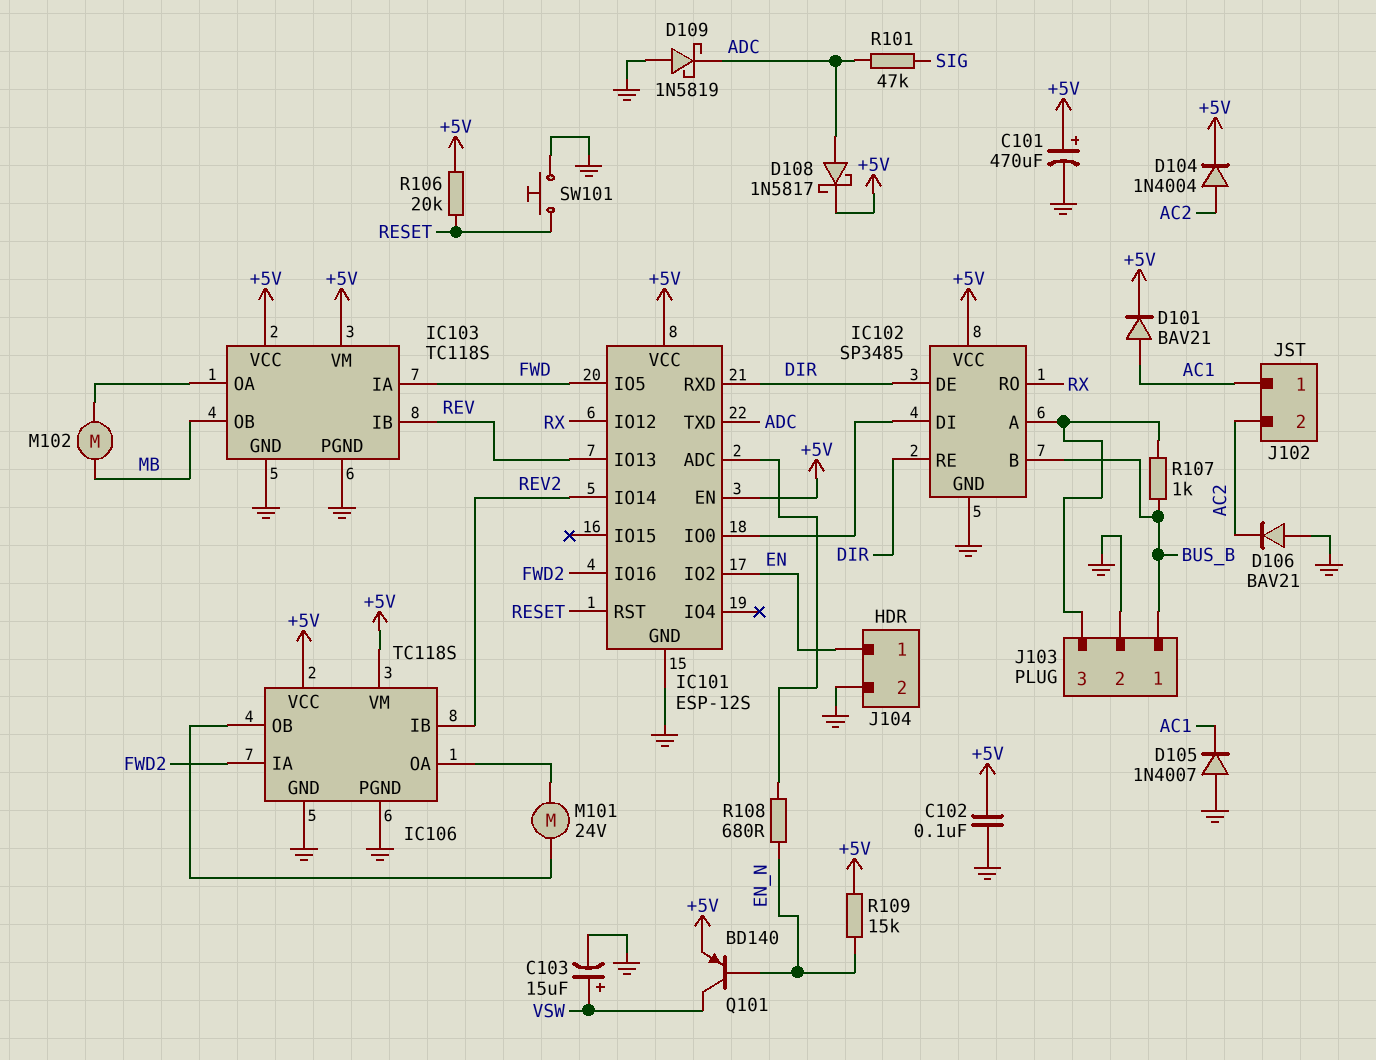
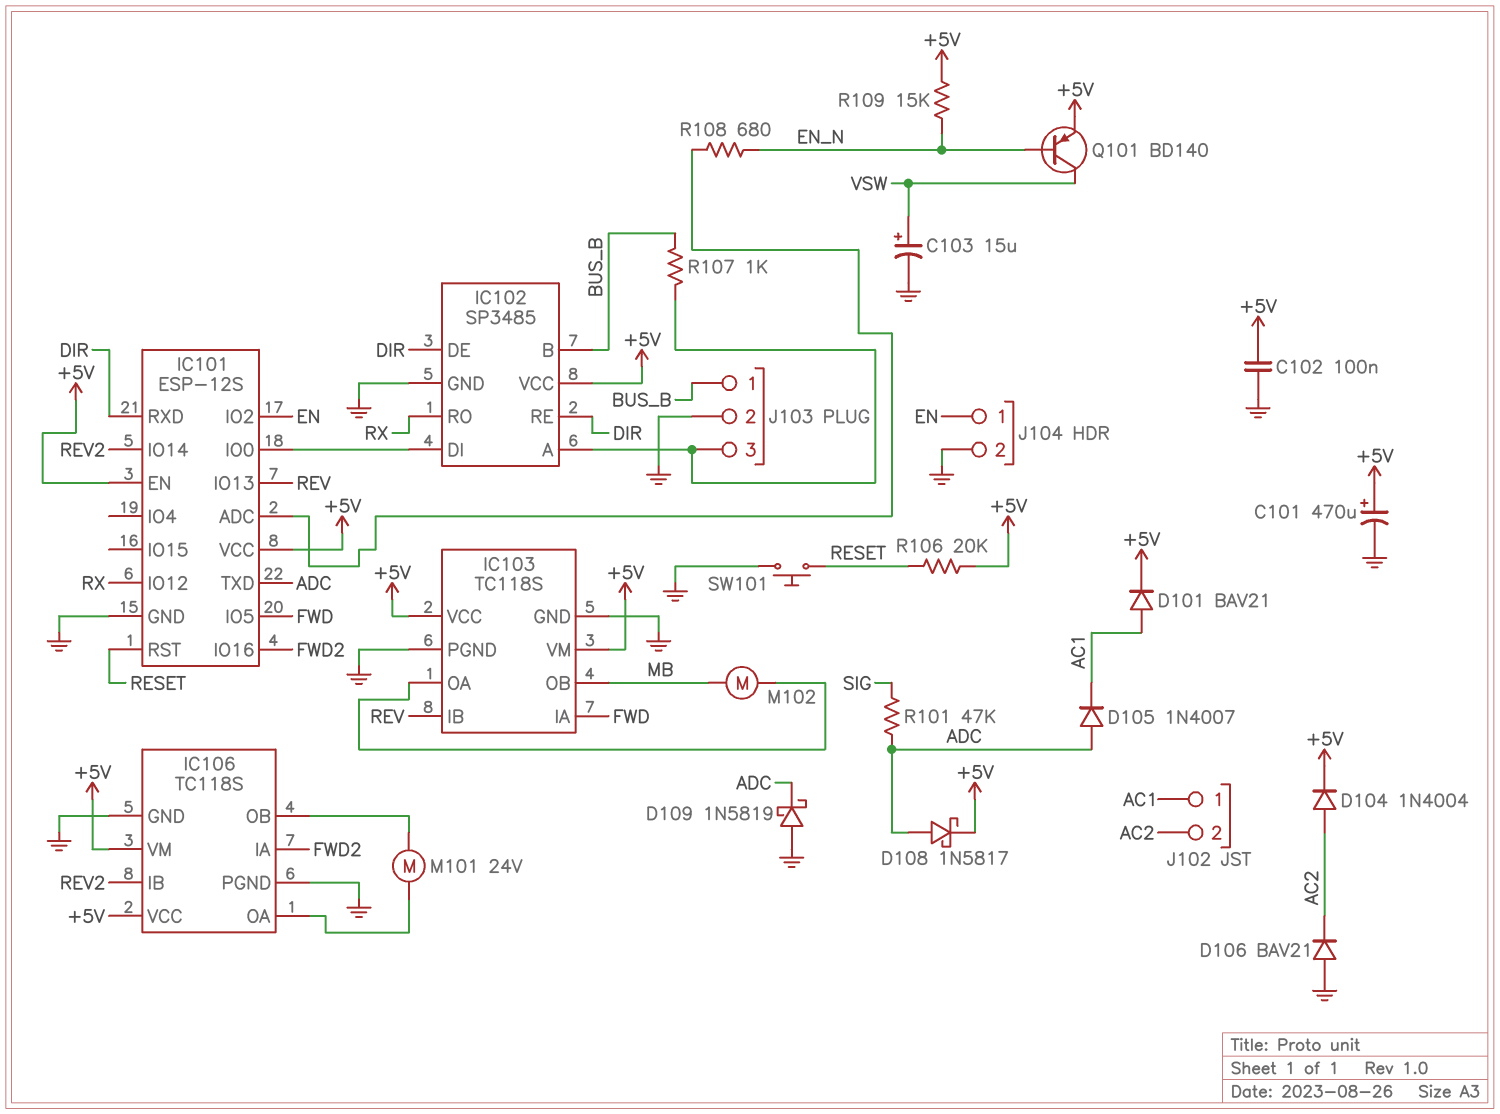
D105: diode 1N4007 (A GND, K AC1) -> diode 1N4007 (A ADC, K AC1)

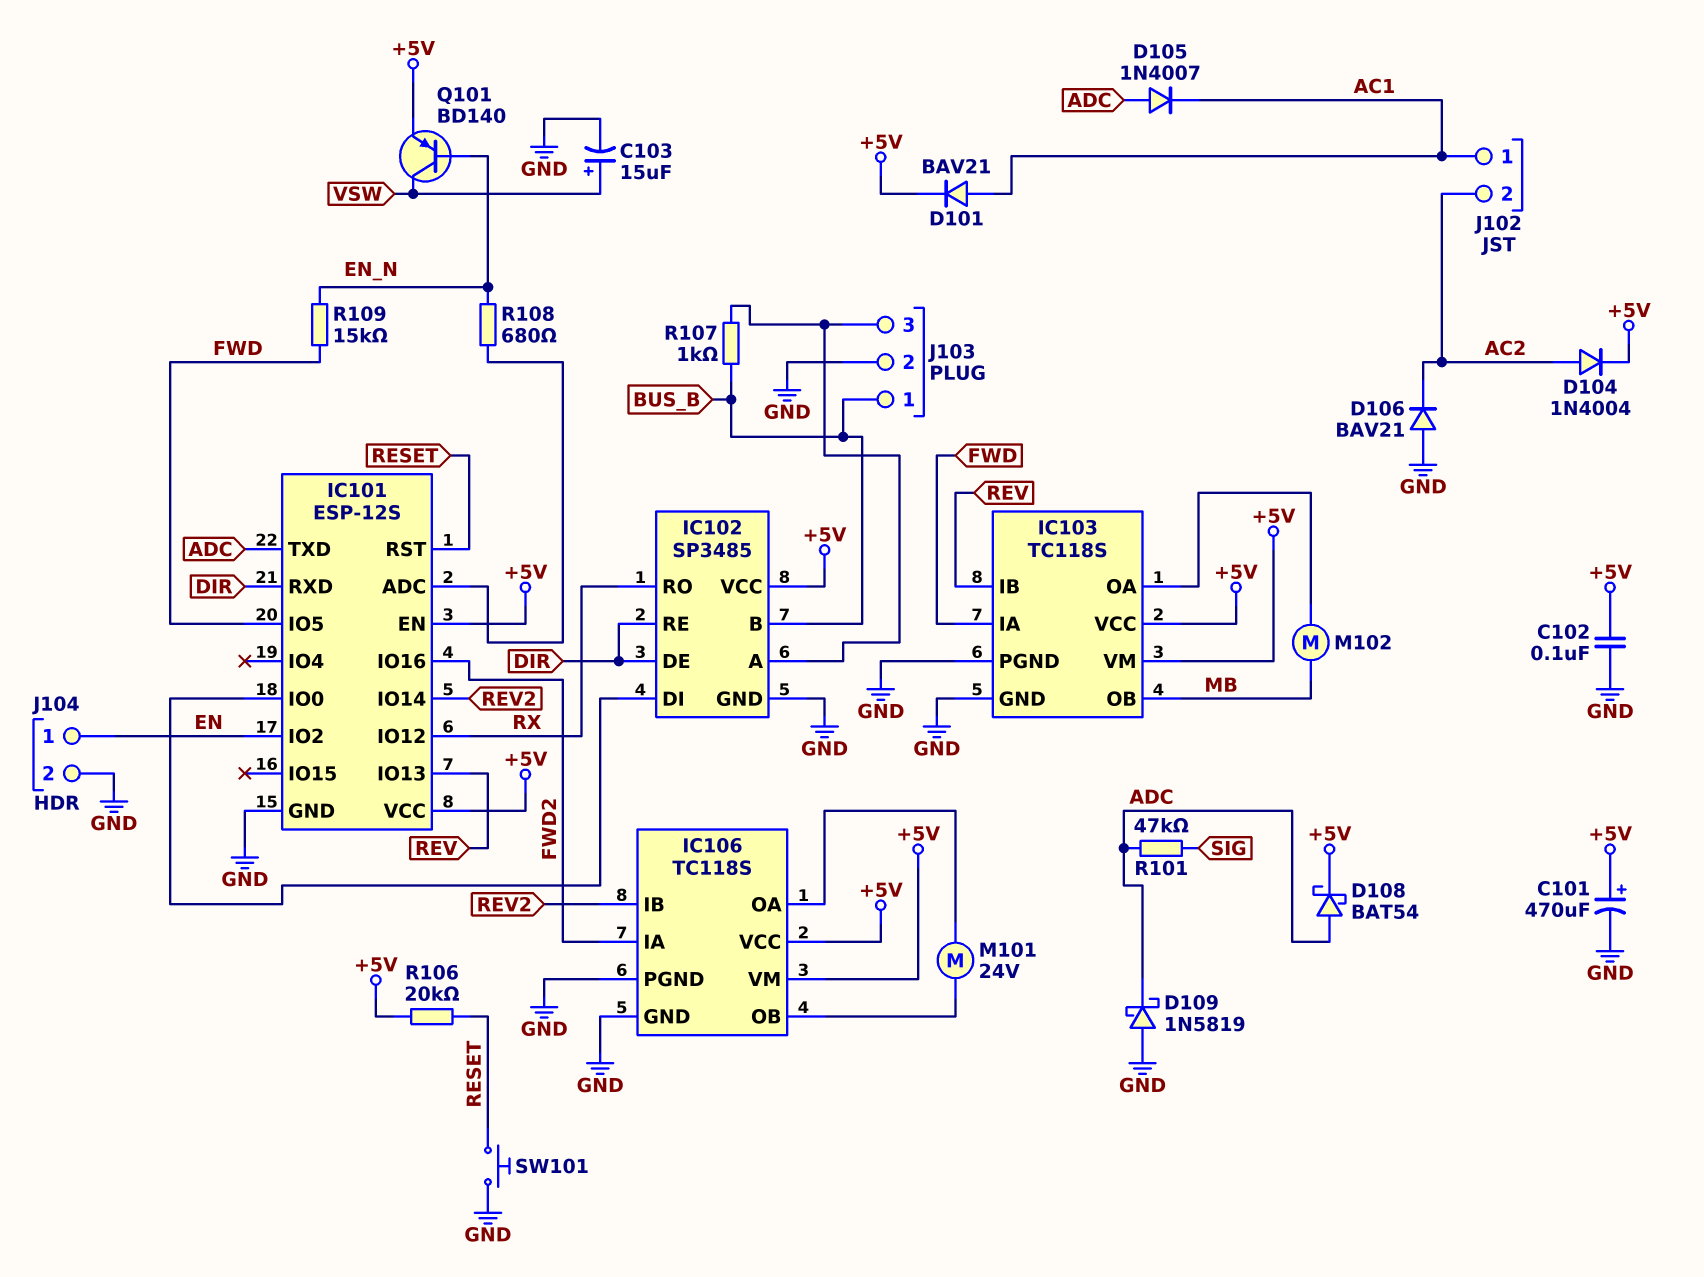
D108: schottky 1N5817 (A ADC, K +5V) -> schottky BAT54 (A ADC, K +5V)
R109: 15k (+5V, EN_N) -> 15k (EN_N, FWD)

